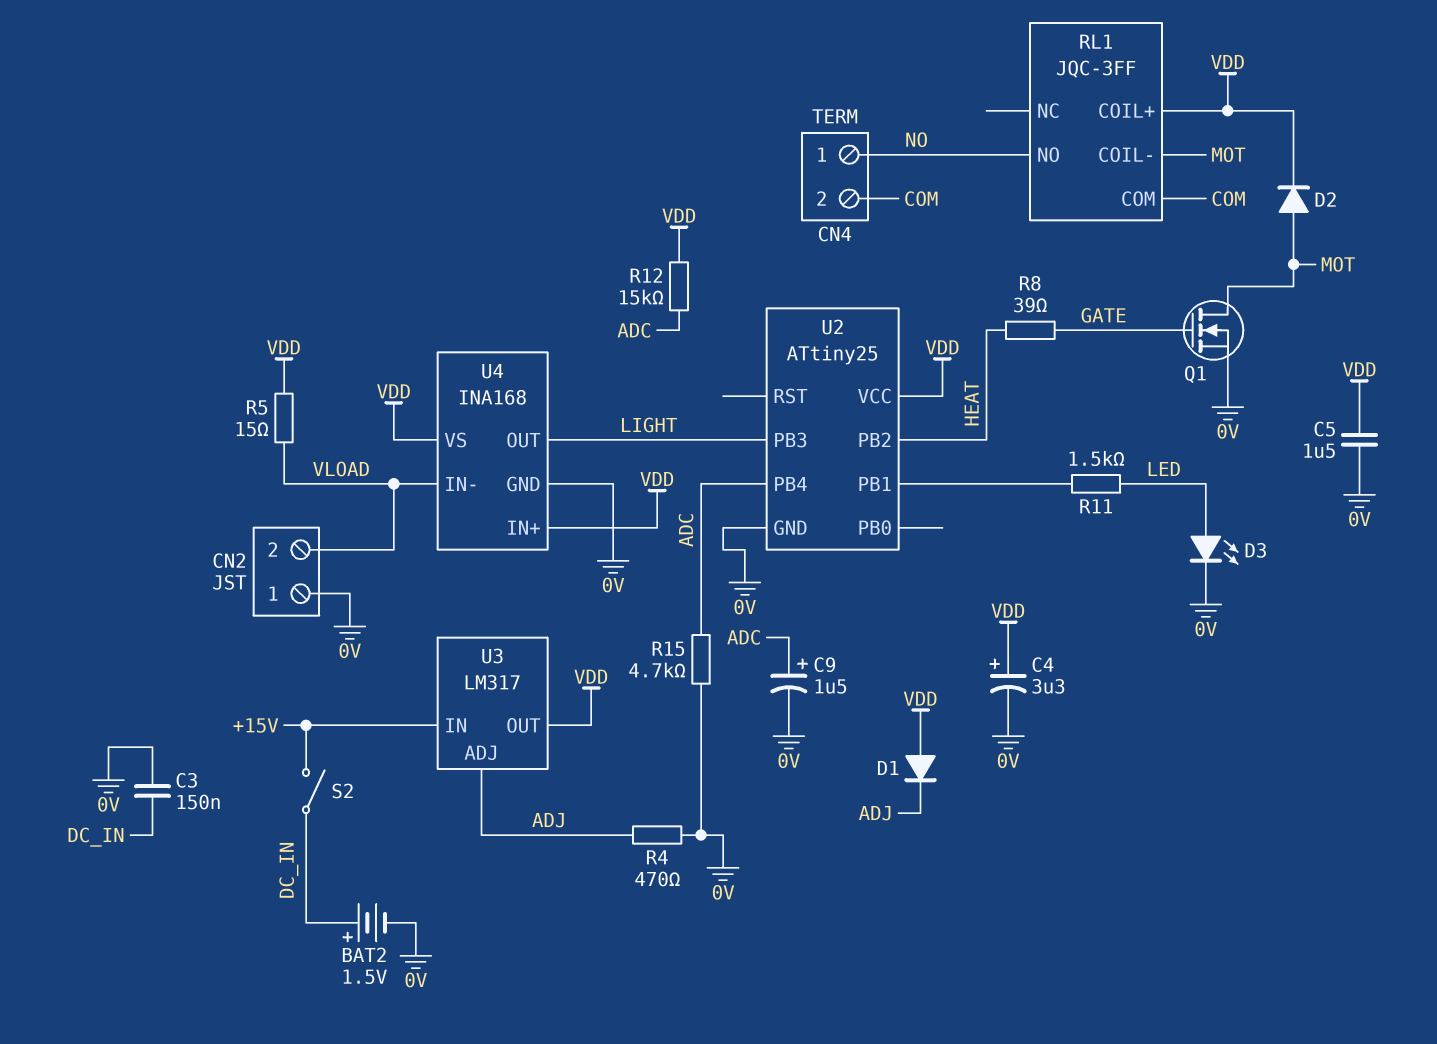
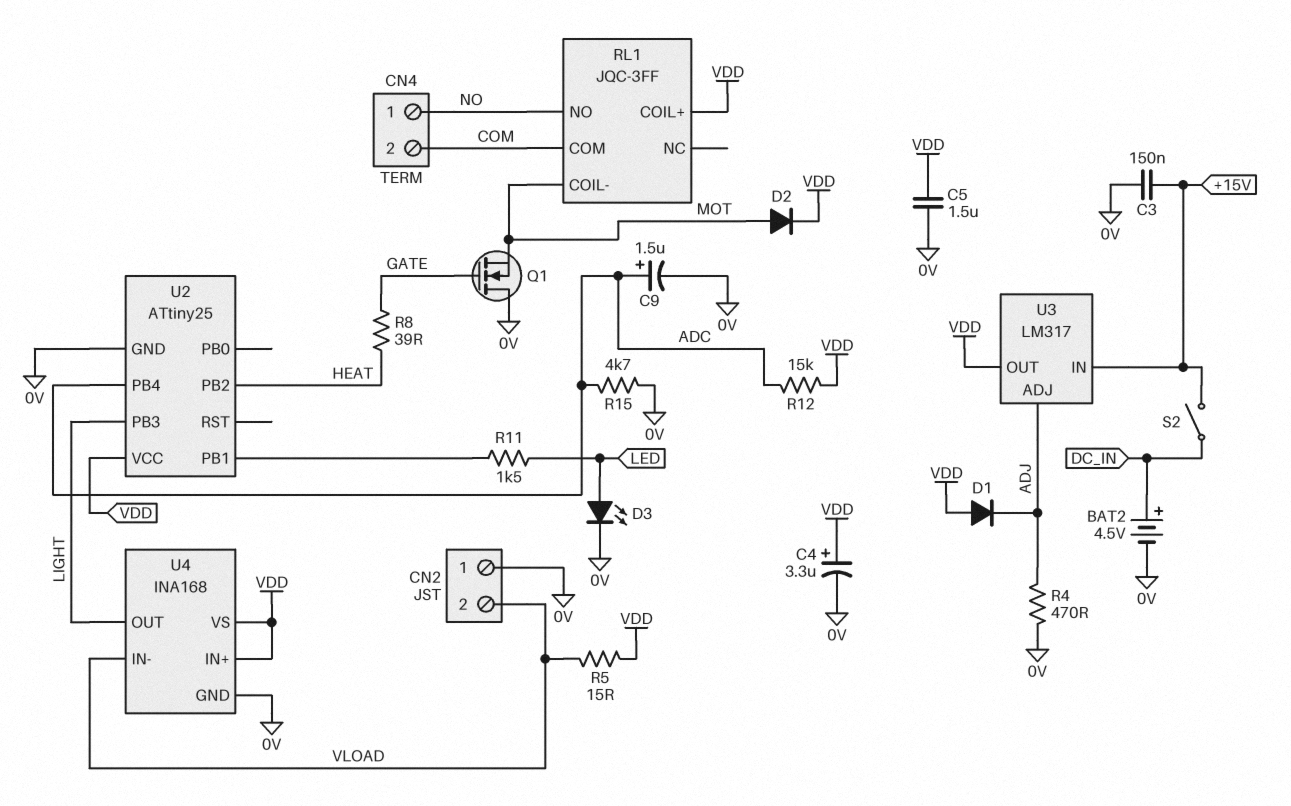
BAT2: 1.5V (plus DC_IN, minus 0V) -> 4.5V (plus DC_IN, minus 0V)
C3: 150nF (0V, DC_IN) -> 150nF (+15V, 0V)
Q1: NMOS (G GATE, D MOT, S 0V) -> NMOS (G GATE, D 0V, S MOT)

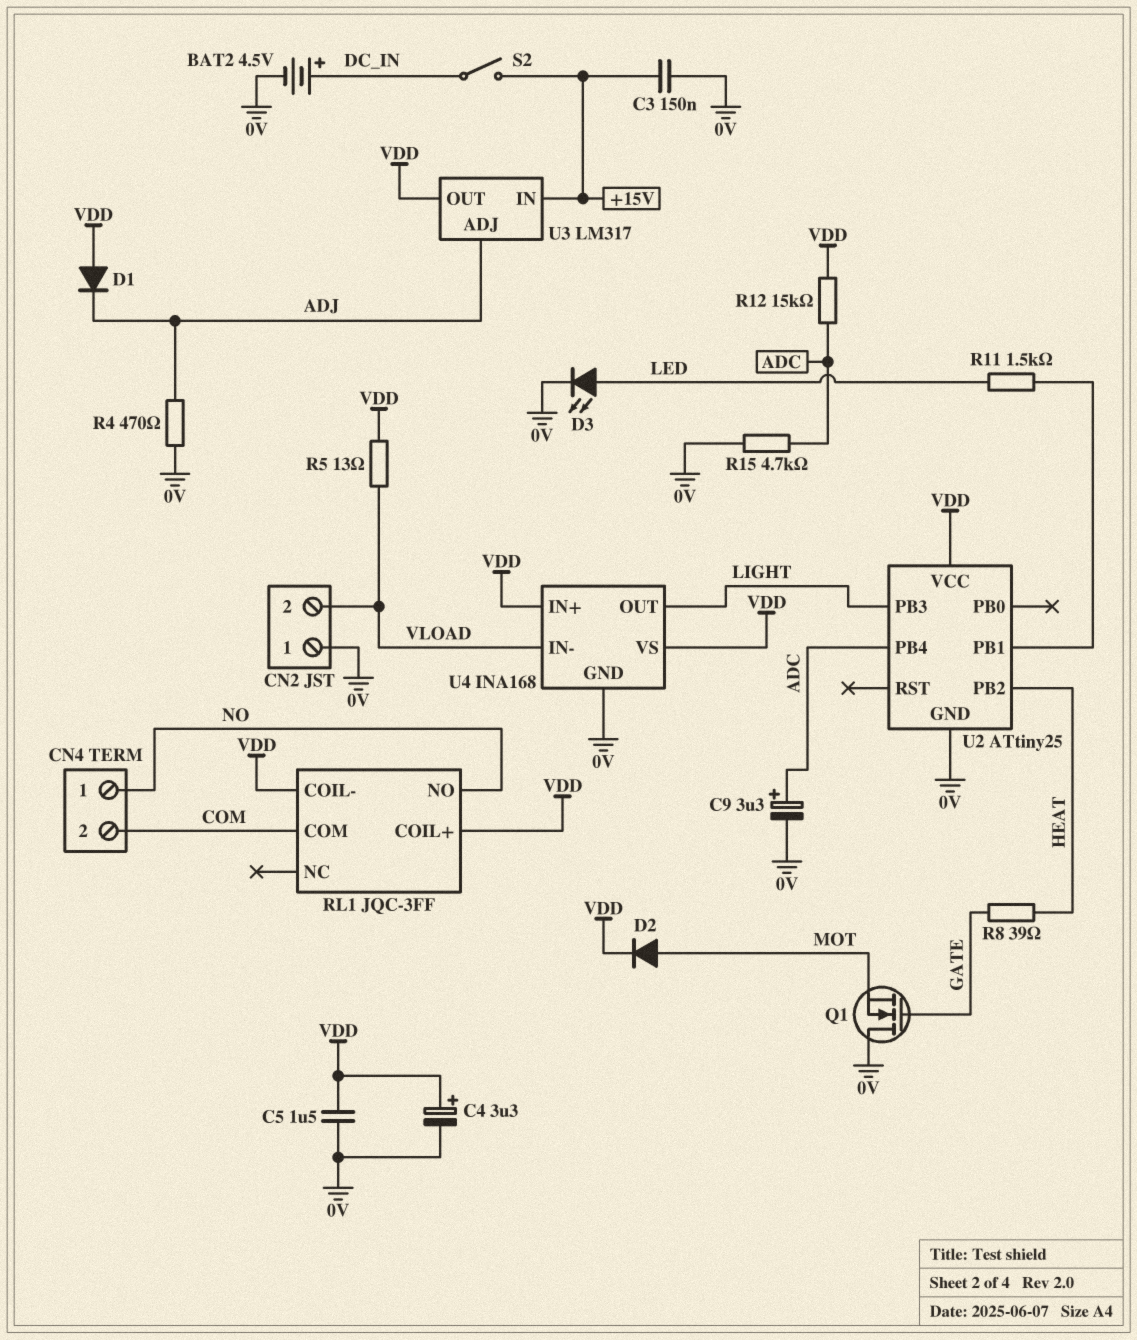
C9: 1.5uF (plus ADC, minus 0V) -> 3.3uF (plus ADC, minus 0V)
R5: 15 (VDD, VLOAD) -> 13 (VDD, VLOAD)
RL1 pin COIL-: MOT -> VDD

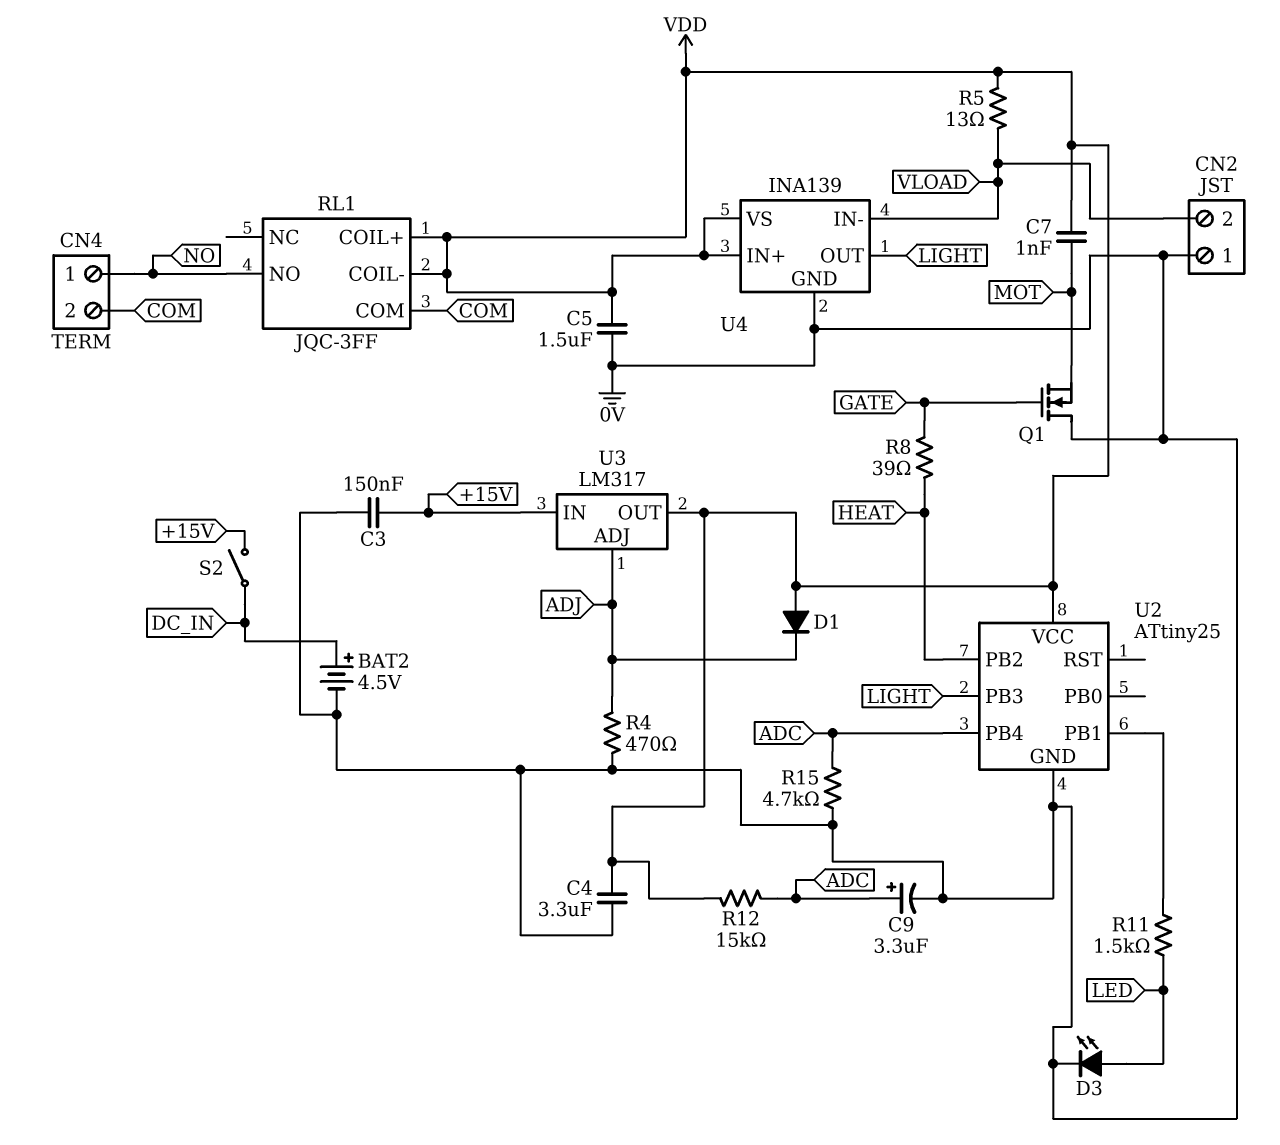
C4: 3.3uF (plus VDD, minus 0V) -> 3.3uF (0V, VDD)
C7: none -> 1nF (MOT, VDD)
D2: diode (A MOT, K VDD) -> none
U4: INA168 -> INA139

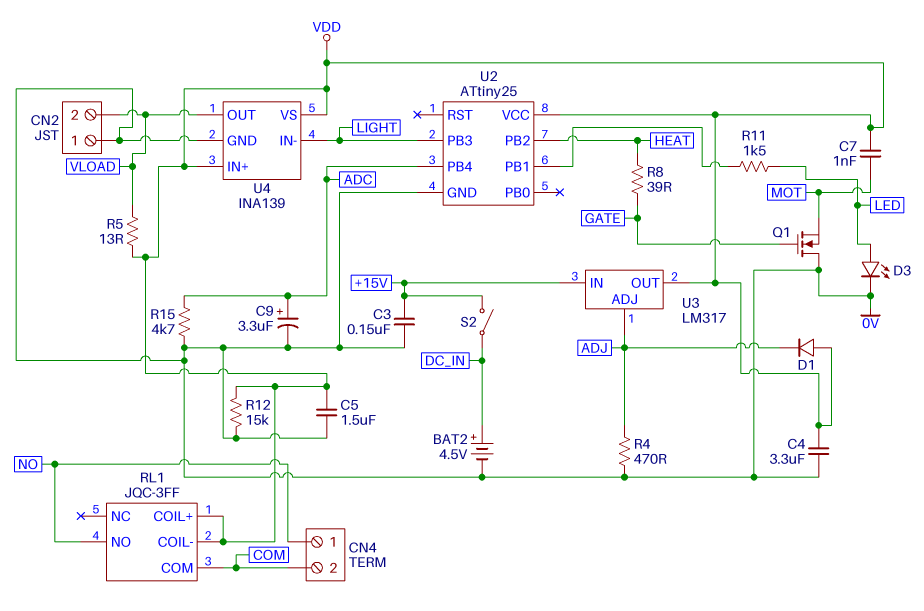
R12: 15k (ADC, VDD) -> 15k (0V, VDD)
U4 pin IN-: VLOAD -> LIGHT
U4 pin OUT: LIGHT -> VLOAD

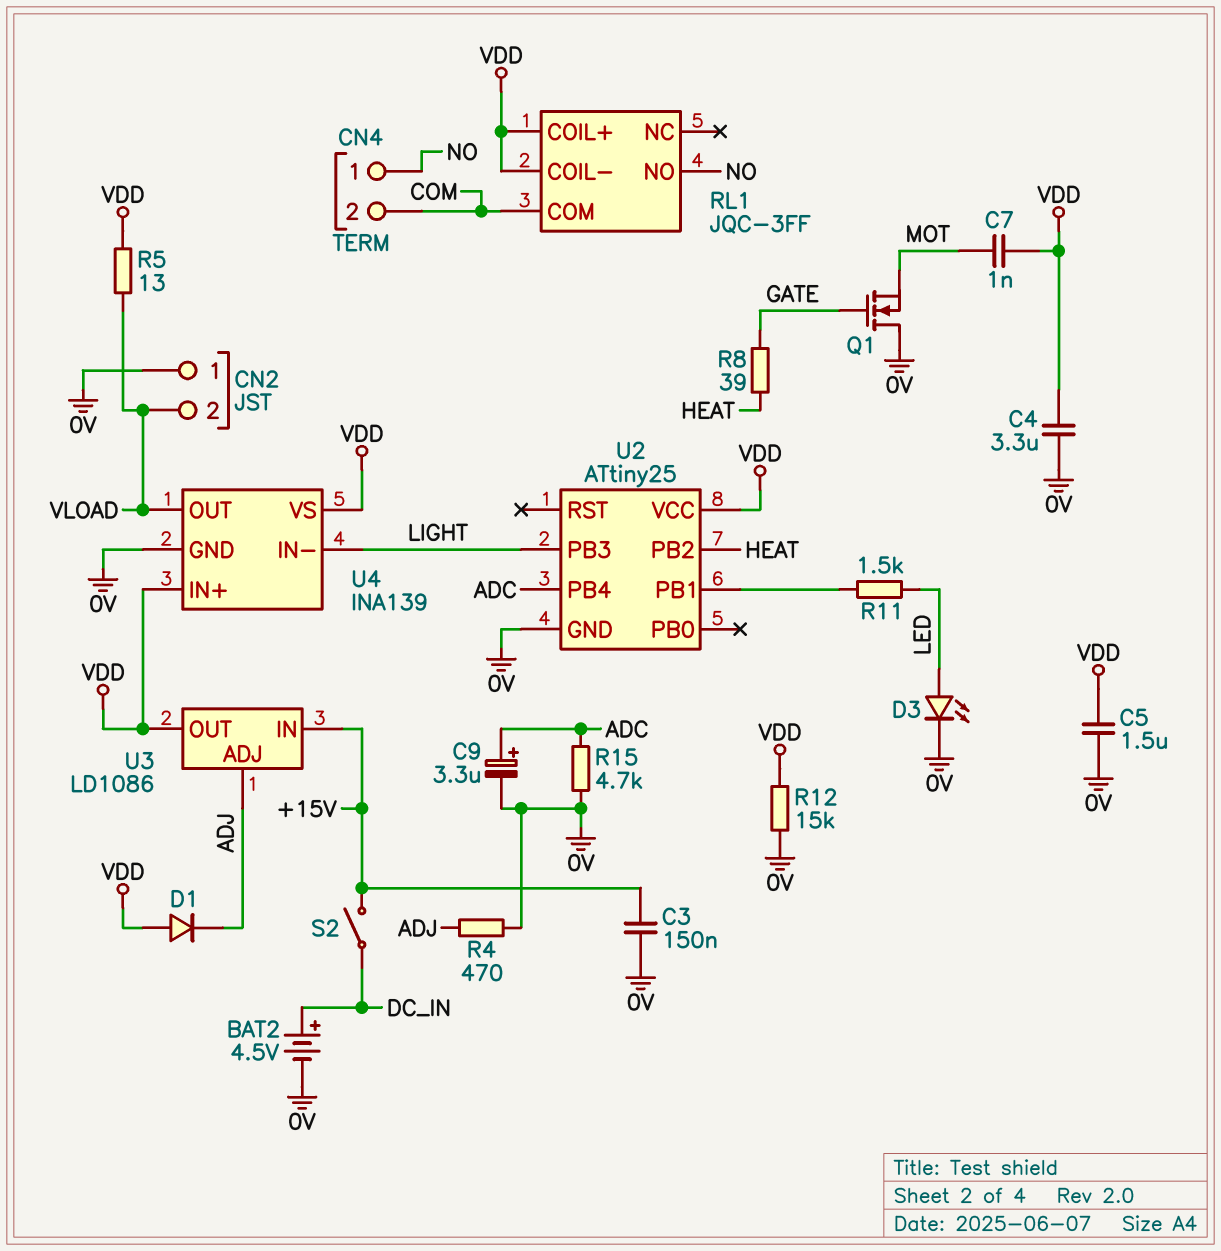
U3: LM317 -> LD1086

